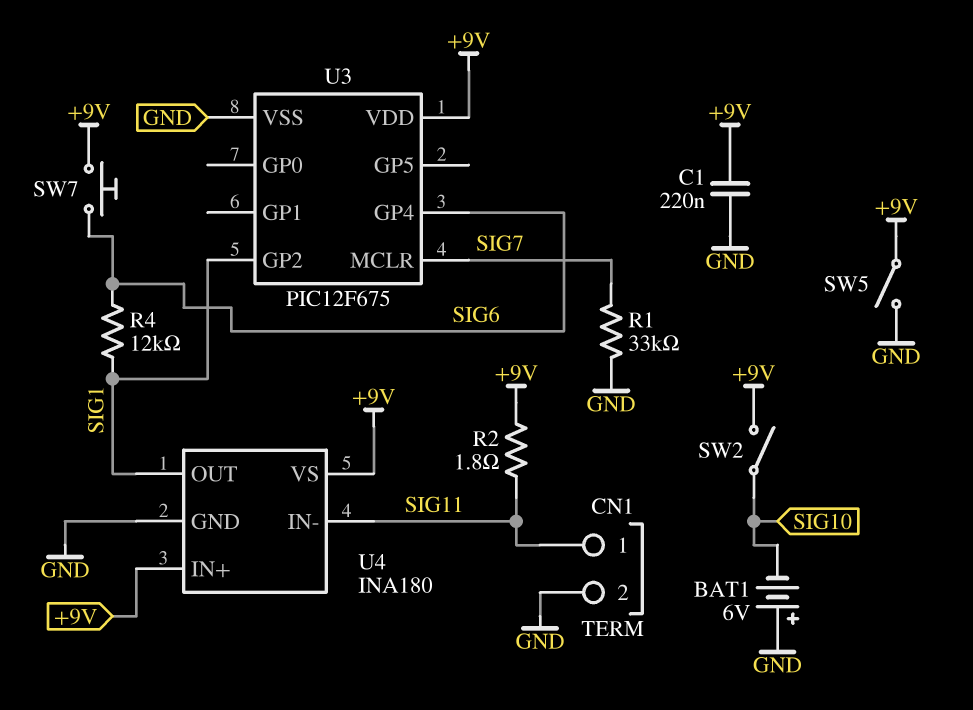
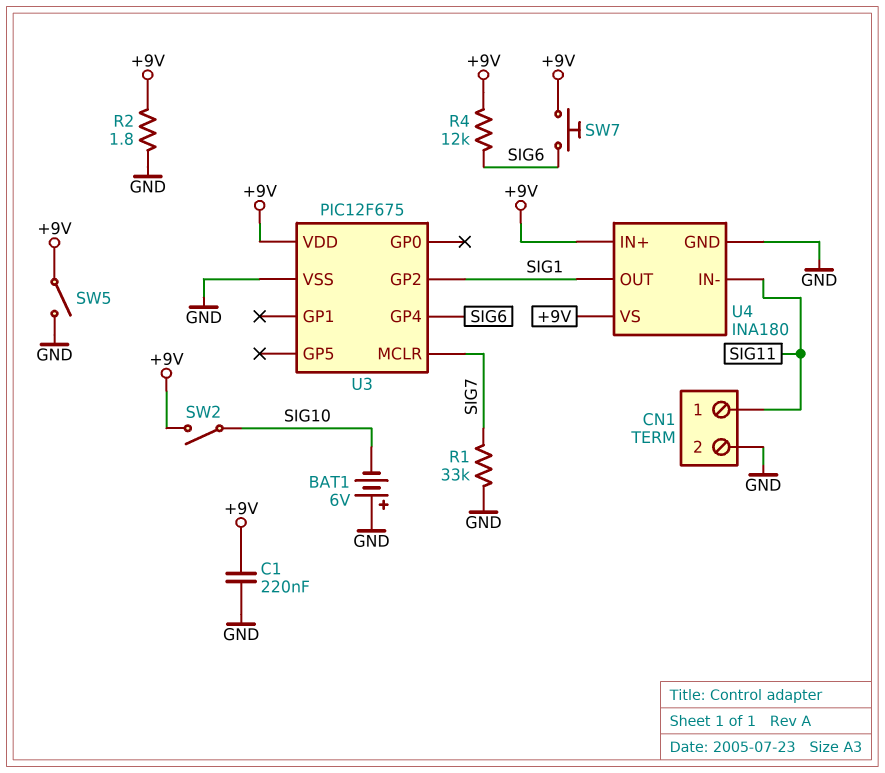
R2: 1.8 (+9V, SIG11) -> 1.8 (+9V, GND)
R4: 12k (SIG1, SIG6) -> 12k (+9V, SIG6)

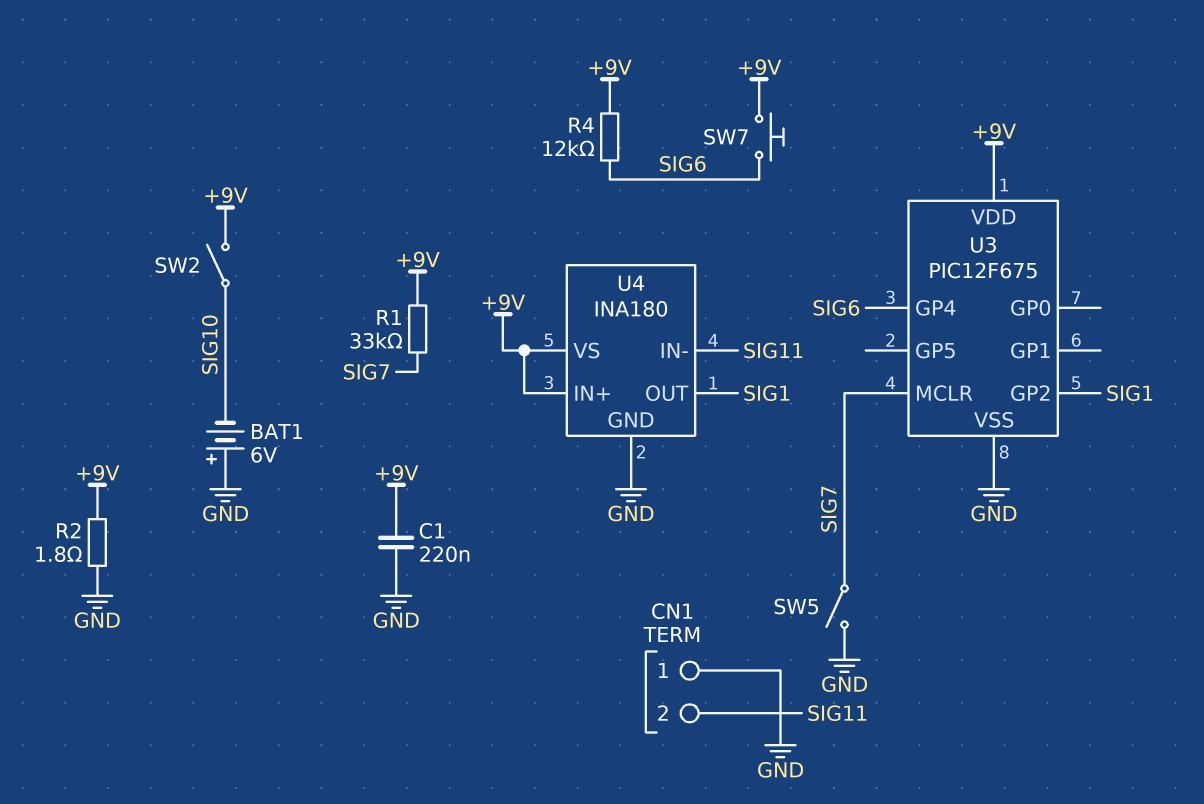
CN1 pin 1: SIG11 -> GND
CN1 pin 2: GND -> SIG11
R1: 33k (GND, SIG7) -> 33k (+9V, SIG7)
SW5: switch (+9V, GND) -> switch (GND, SIG7)

